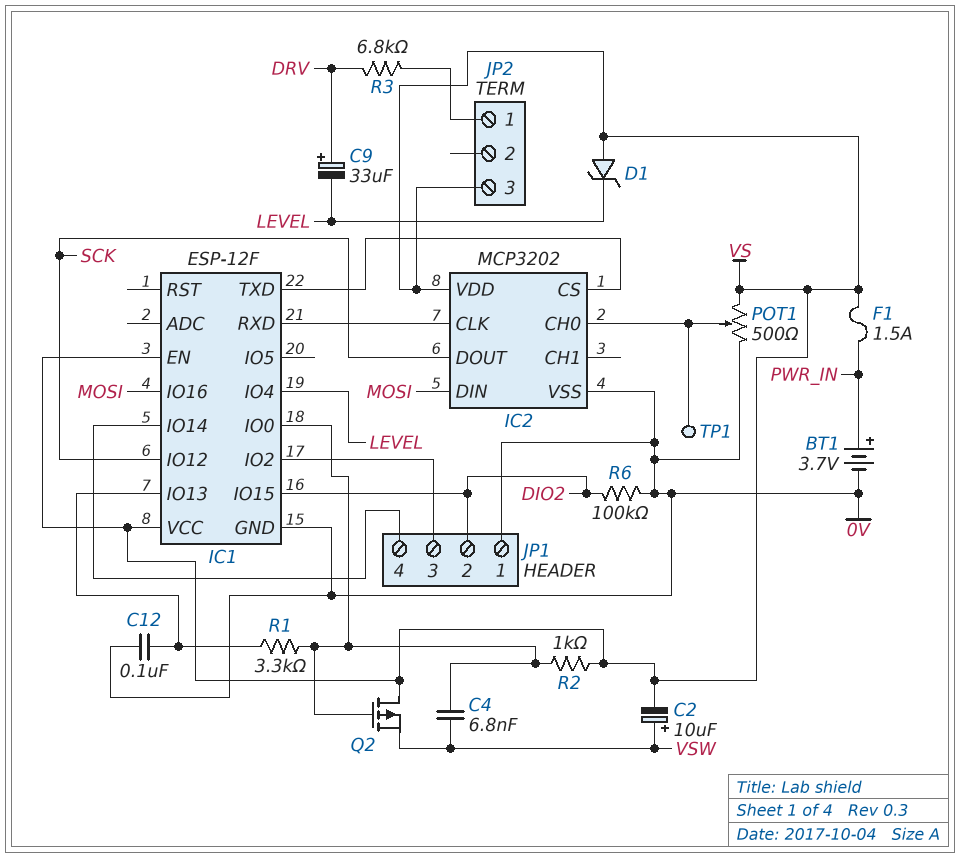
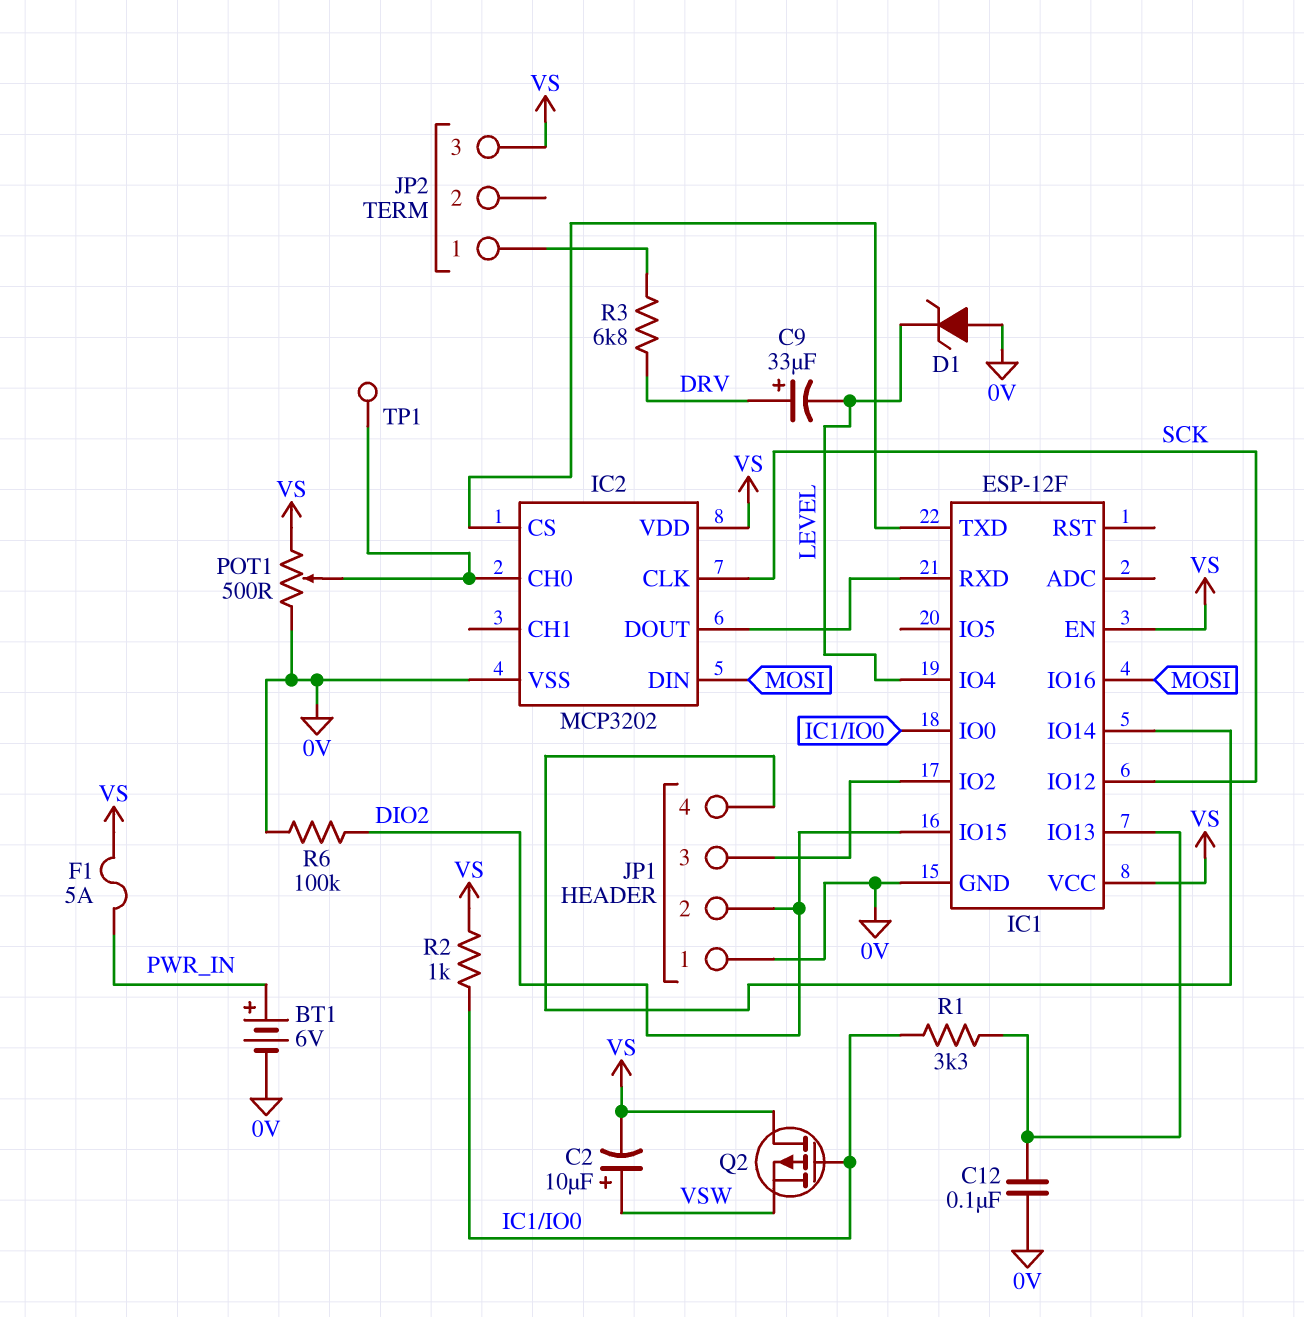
BT1: 3.7V (plus PWR_IN, minus 0V) -> 6V (plus PWR_IN, minus 0V)
C4: 6.8nF (IC1/IO0, VSW) -> none
D1: zener (A VS, K LEVEL) -> zener (A 0V, K LEVEL)
F1: 1.5A (PWR_IN, VS) -> 5A (PWR_IN, VS)
IC2 pin CLK: IC1/RXD -> SCK
IC2 pin DOUT: SCK -> IC1/RXD

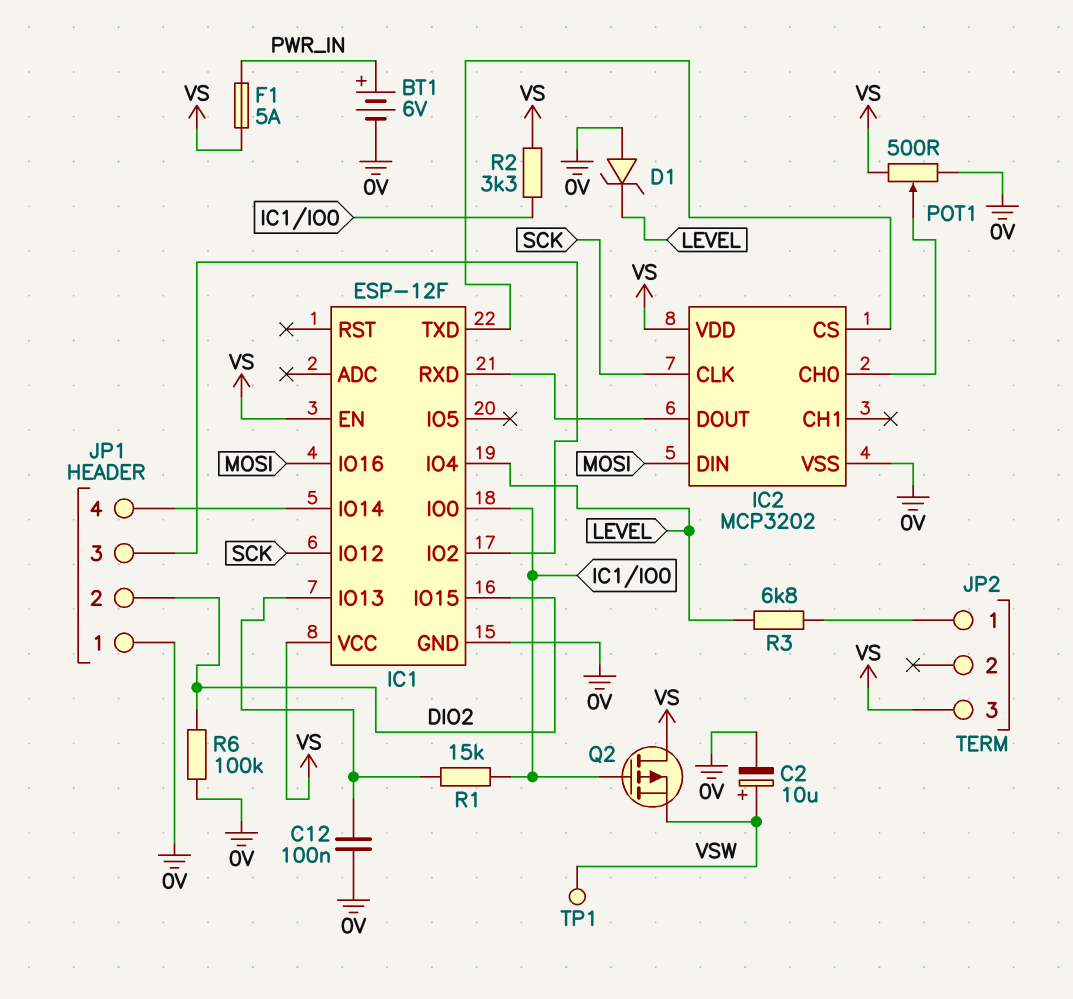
C2: 10uF (plus VSW, minus VS) -> 10uF (plus VSW, minus 0V)
C9: 33uF (plus DRV, minus LEVEL) -> none
R1: 3.3k (IC1/IO0, IC1/IO13) -> 15k (IC1/IO0, IC1/IO13)
R2: 1k (IC1/IO0, VS) -> 3.3k (IC1/IO0, VS)
R3: 6.8k (DRV, JP2/1) -> 6.8k (JP2/1, LEVEL)
TP1: test point (IC2/CH0) -> test point (VSW)

